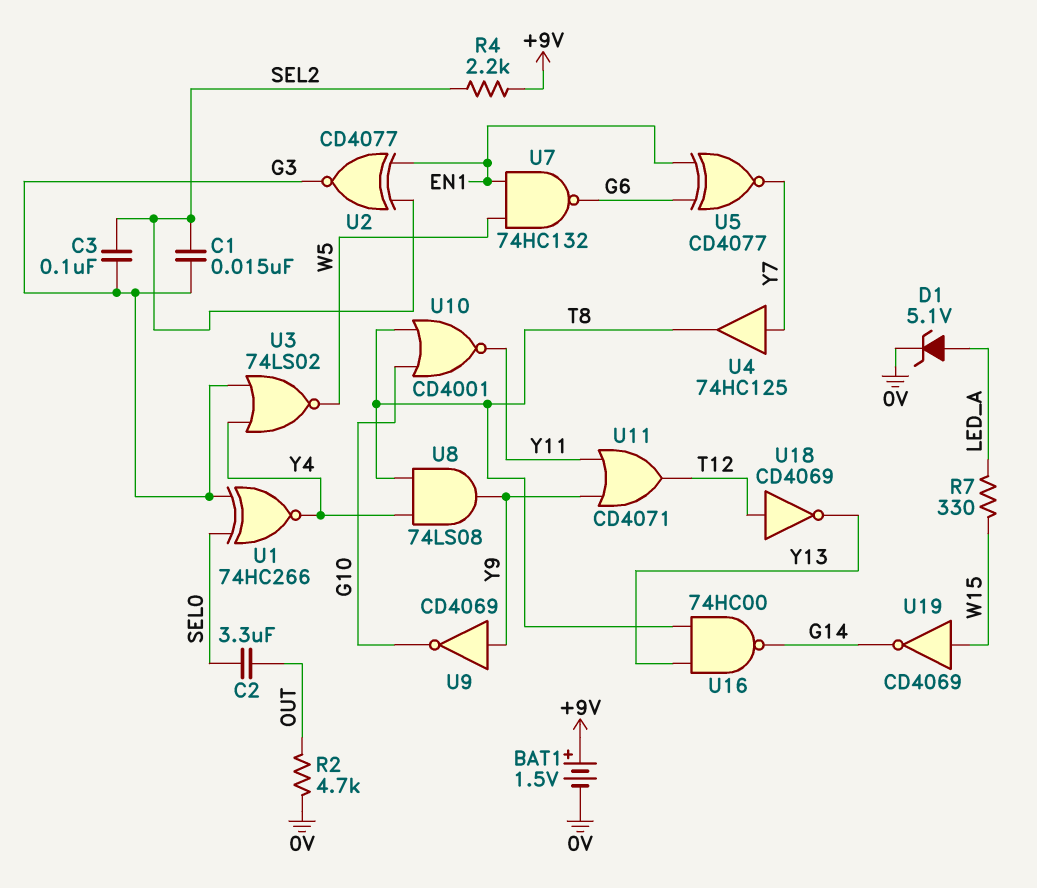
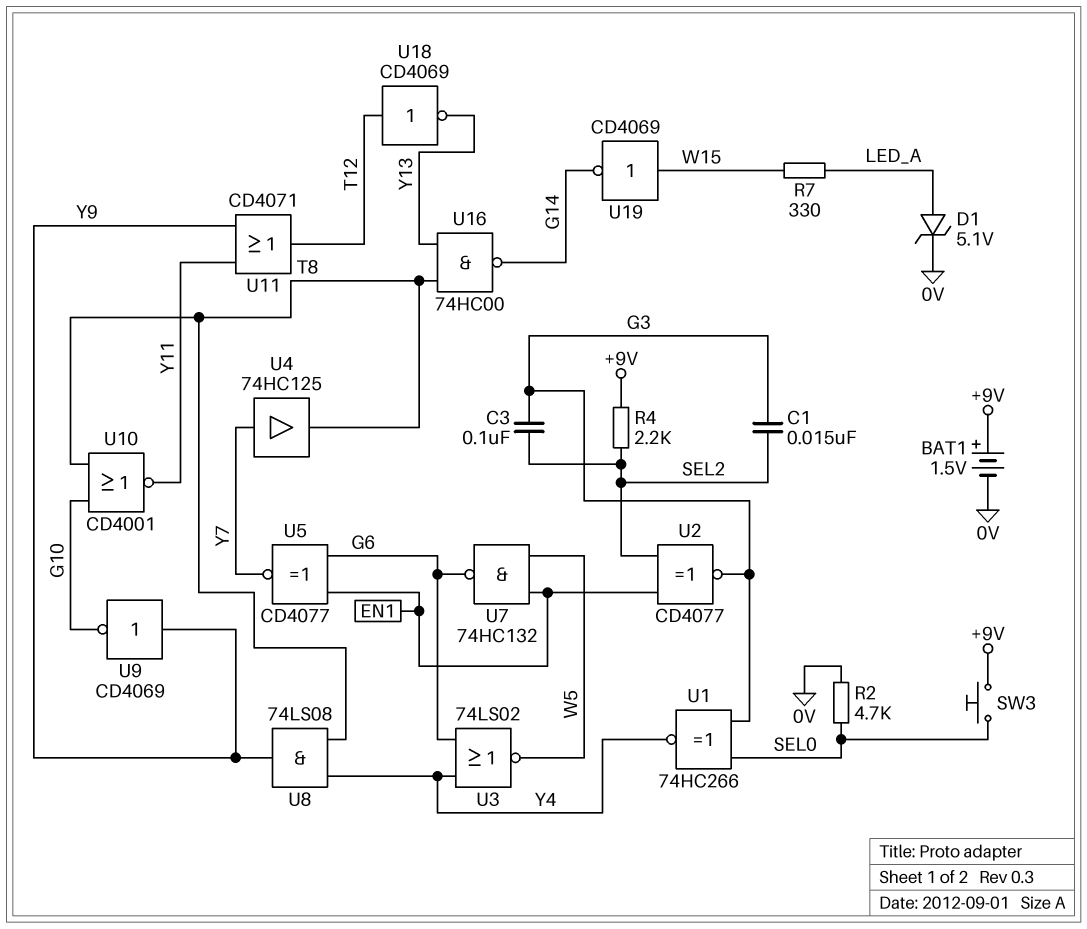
C2: 3.3uF (OUT, SEL0) -> none
R2: 4.7k (0V, OUT) -> 4.7k (0V, SEL0)
SW3: none -> button (+9V, SEL0)
U3: NOR 74LS02 (in G3, in Y4, out W5) -> NOR 74LS02 (in G6, in Y4, out W5)

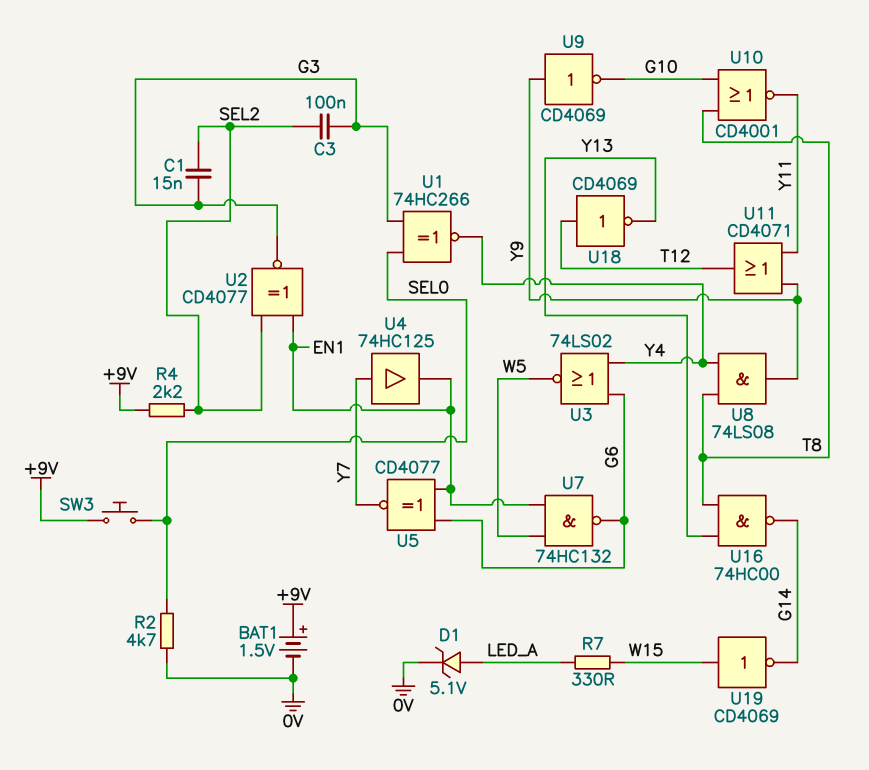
U4: buffer 74HC125 (in Y7, out T8) -> buffer 74HC125 (in Y7, out EN1)

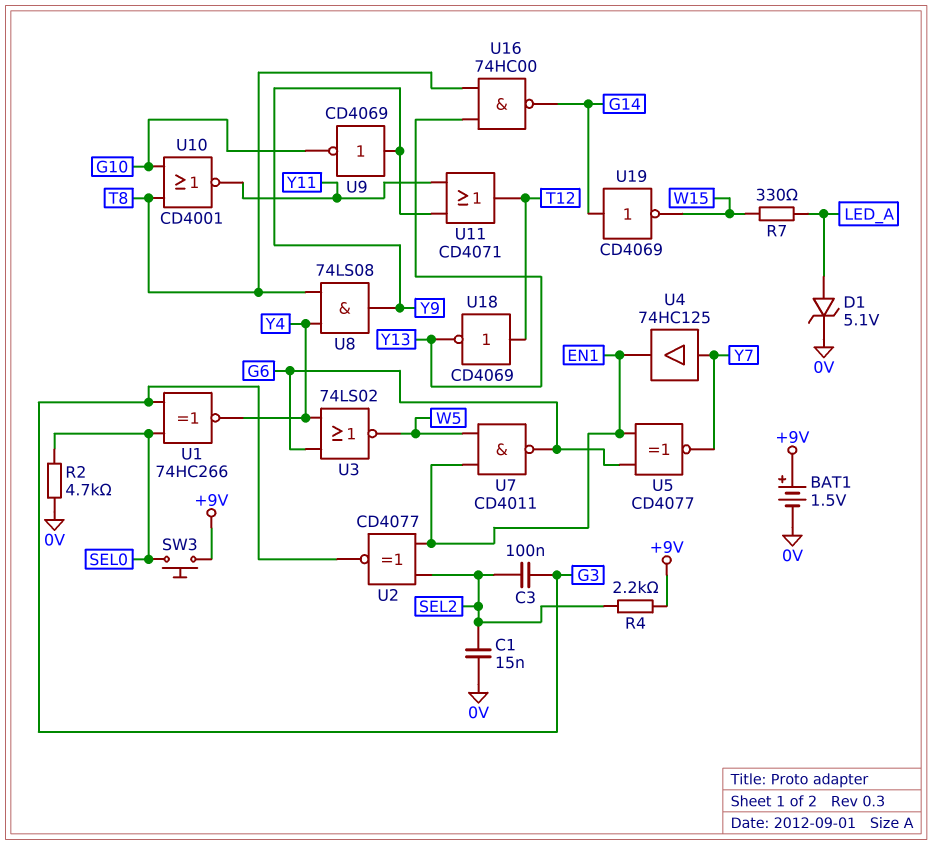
C1: 15nF (G3, SEL2) -> 15nF (0V, SEL2)
U7: NAND 74HC132 (in EN1, in W5, out G6) -> NAND CD4011 (in EN1, in W5, out G6)
U19: NOT CD4069 (in W15, out G14) -> NOT CD4069 (in G14, out W15)

